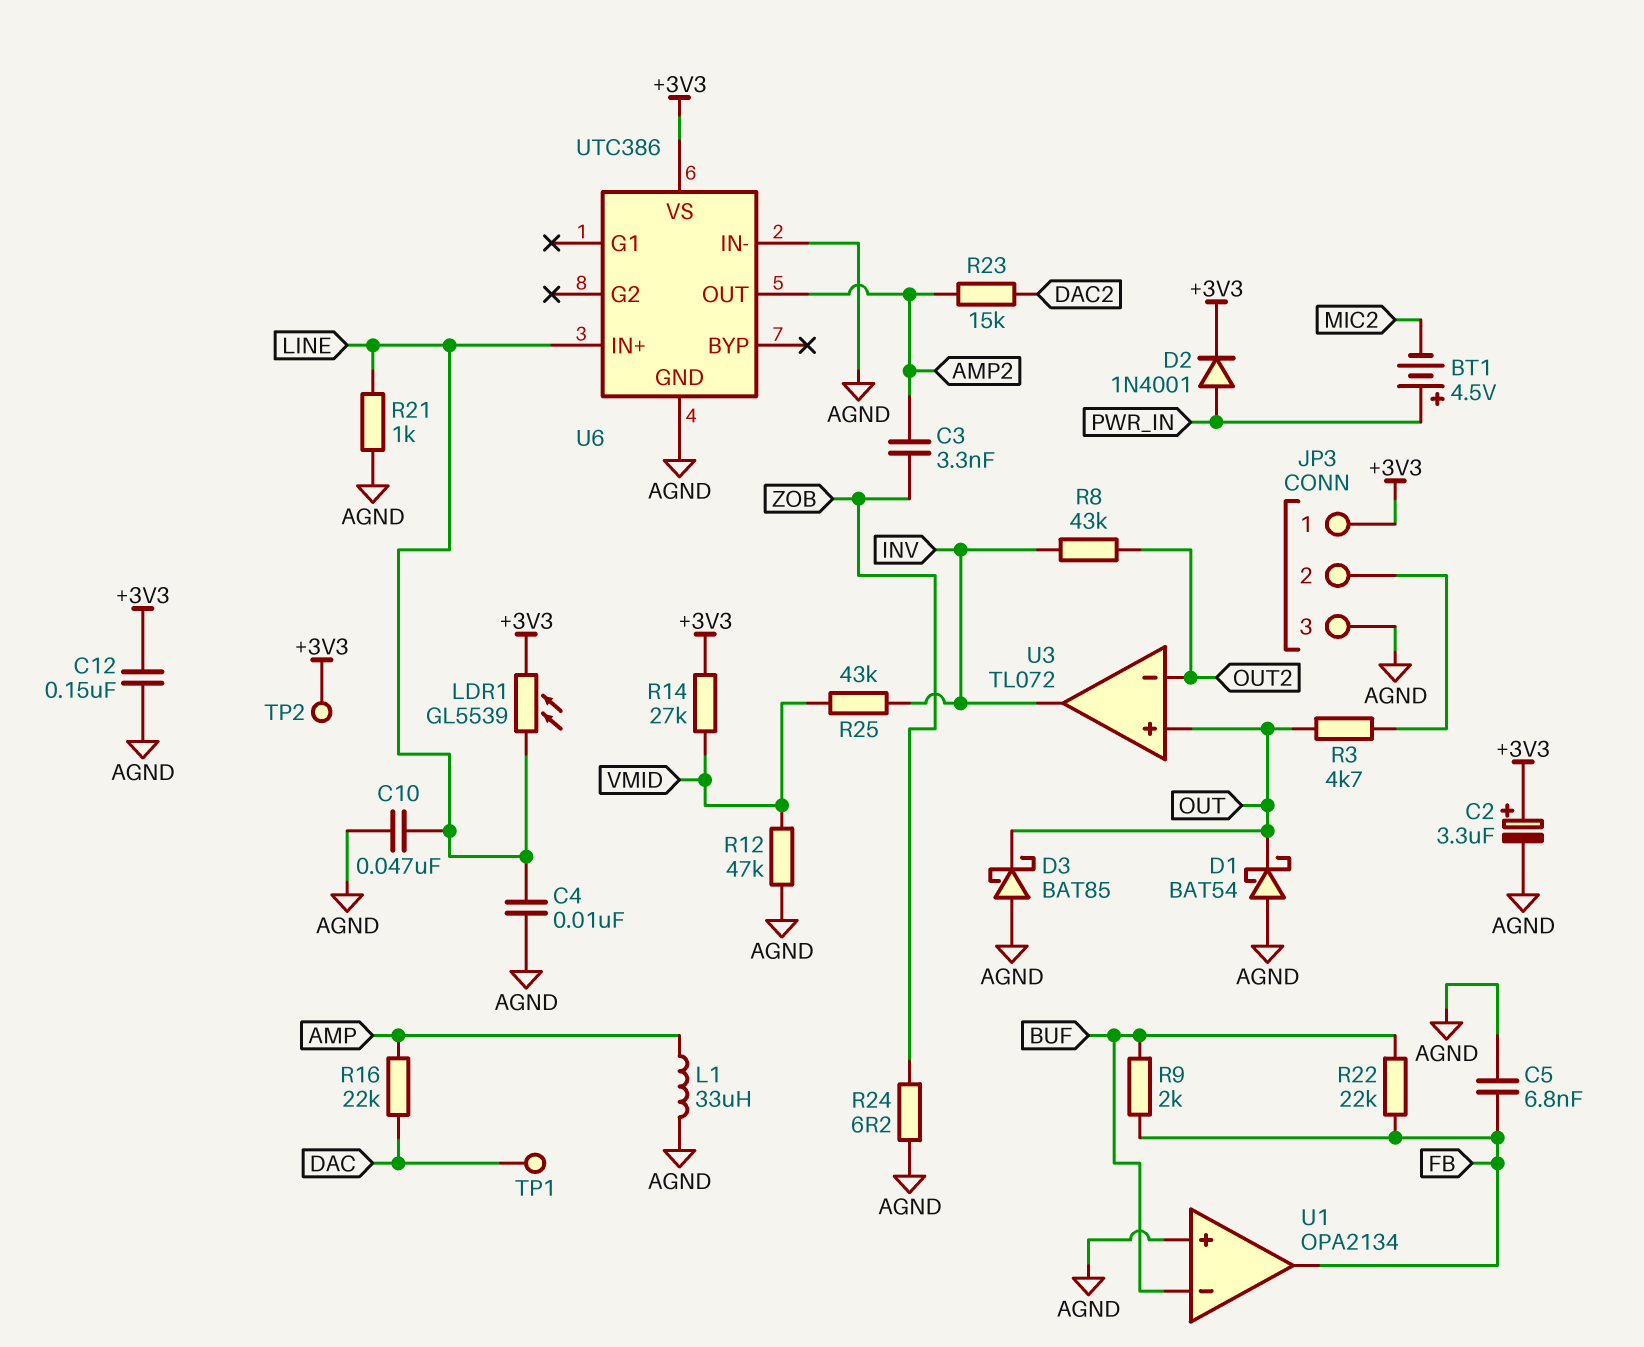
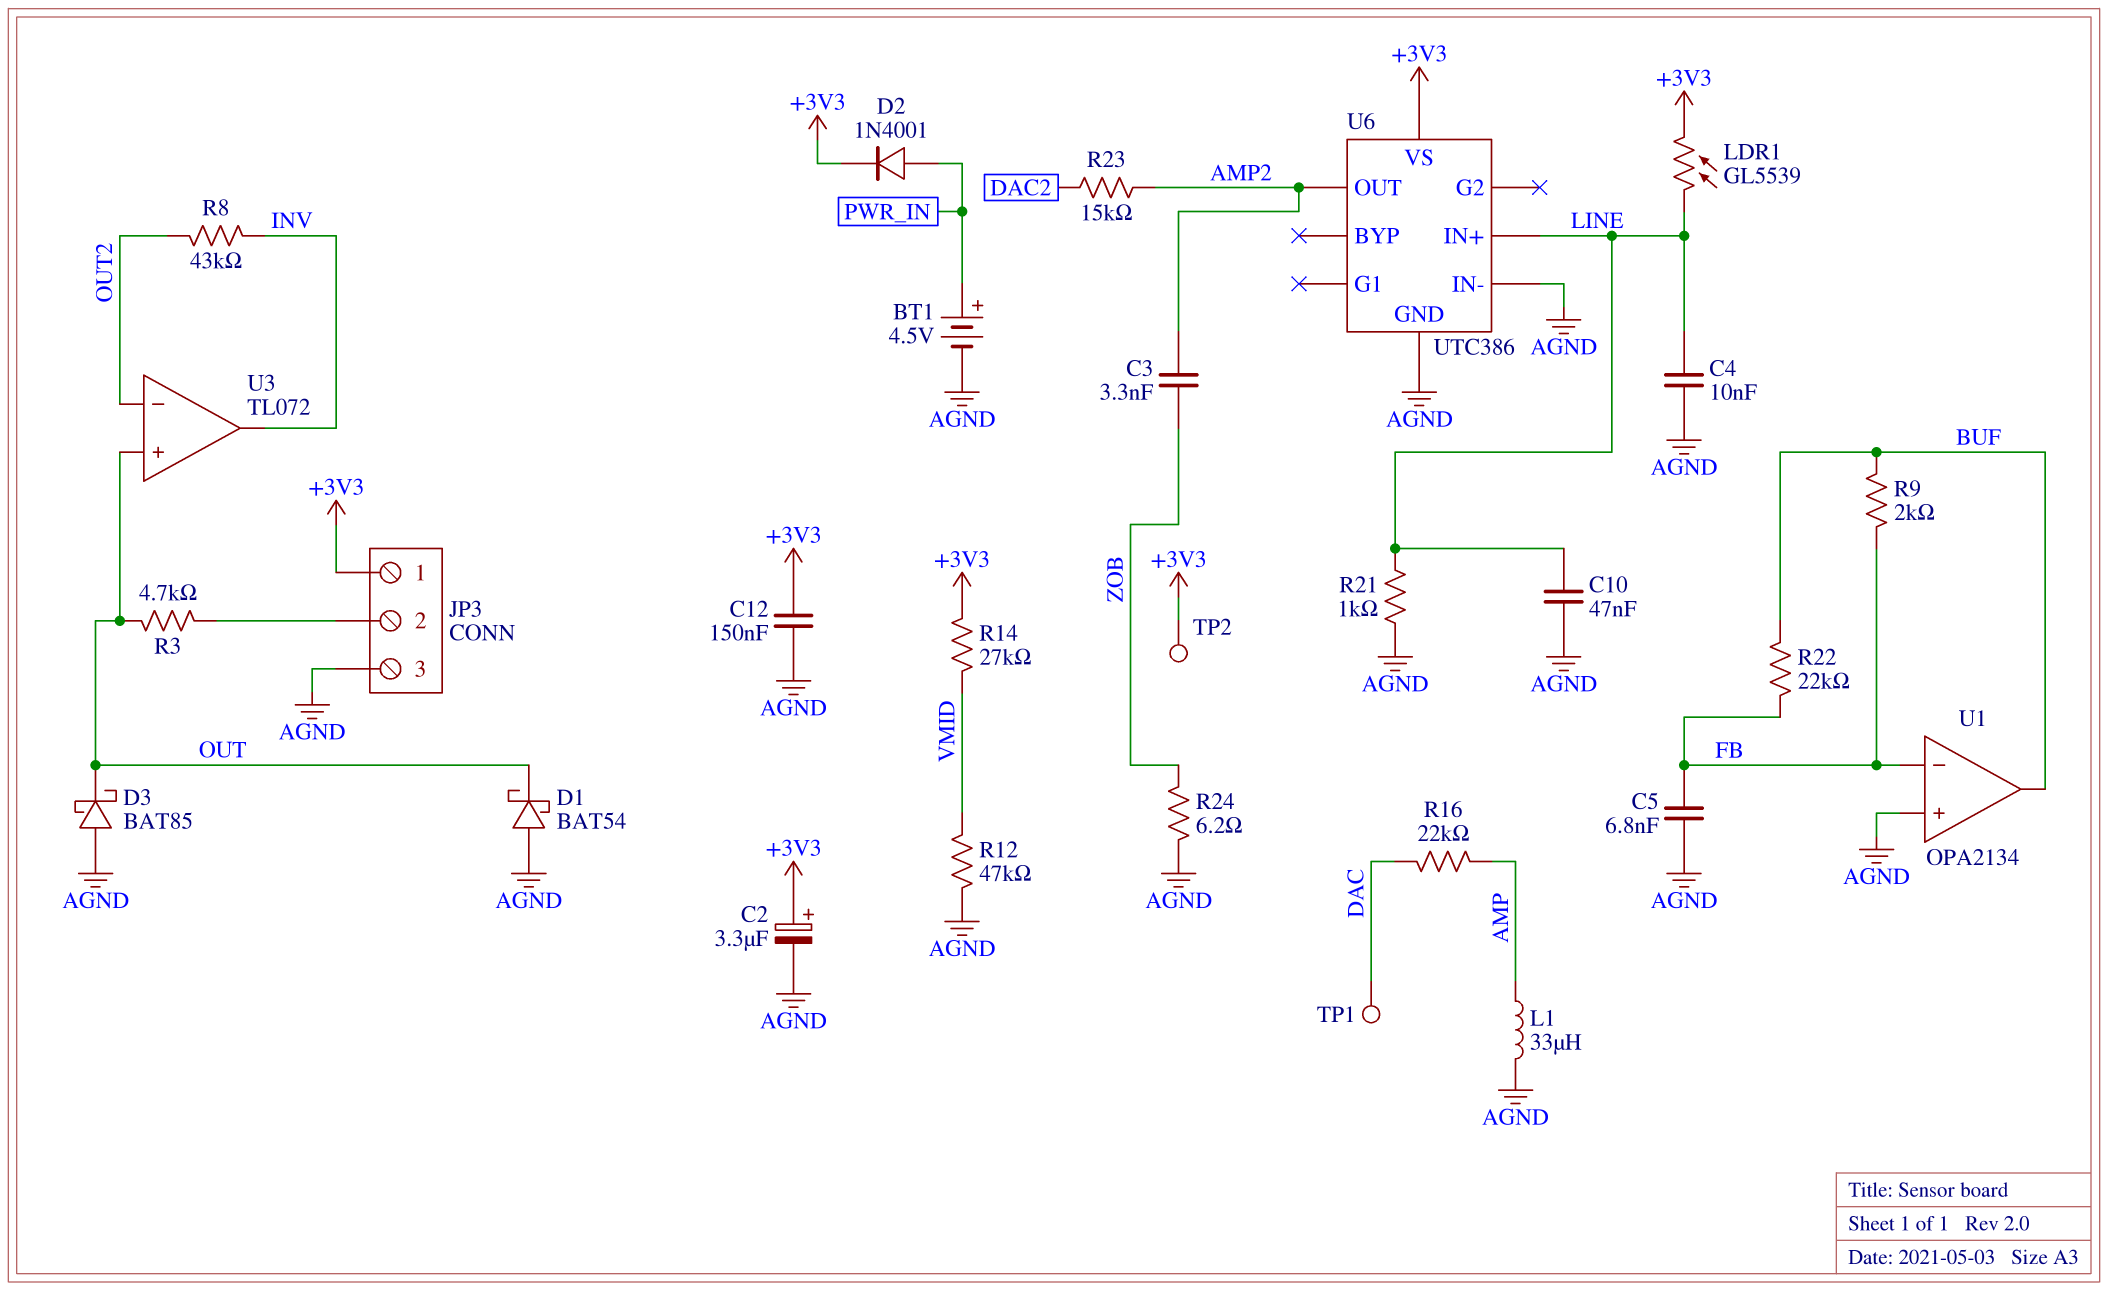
BT1: 4.5V (plus PWR_IN, minus MIC2) -> 4.5V (plus PWR_IN, minus AGND)
R25: 43k (INV, VMID) -> none
U1 pin in-: BUF -> FB
U1 pin out: FB -> BUF

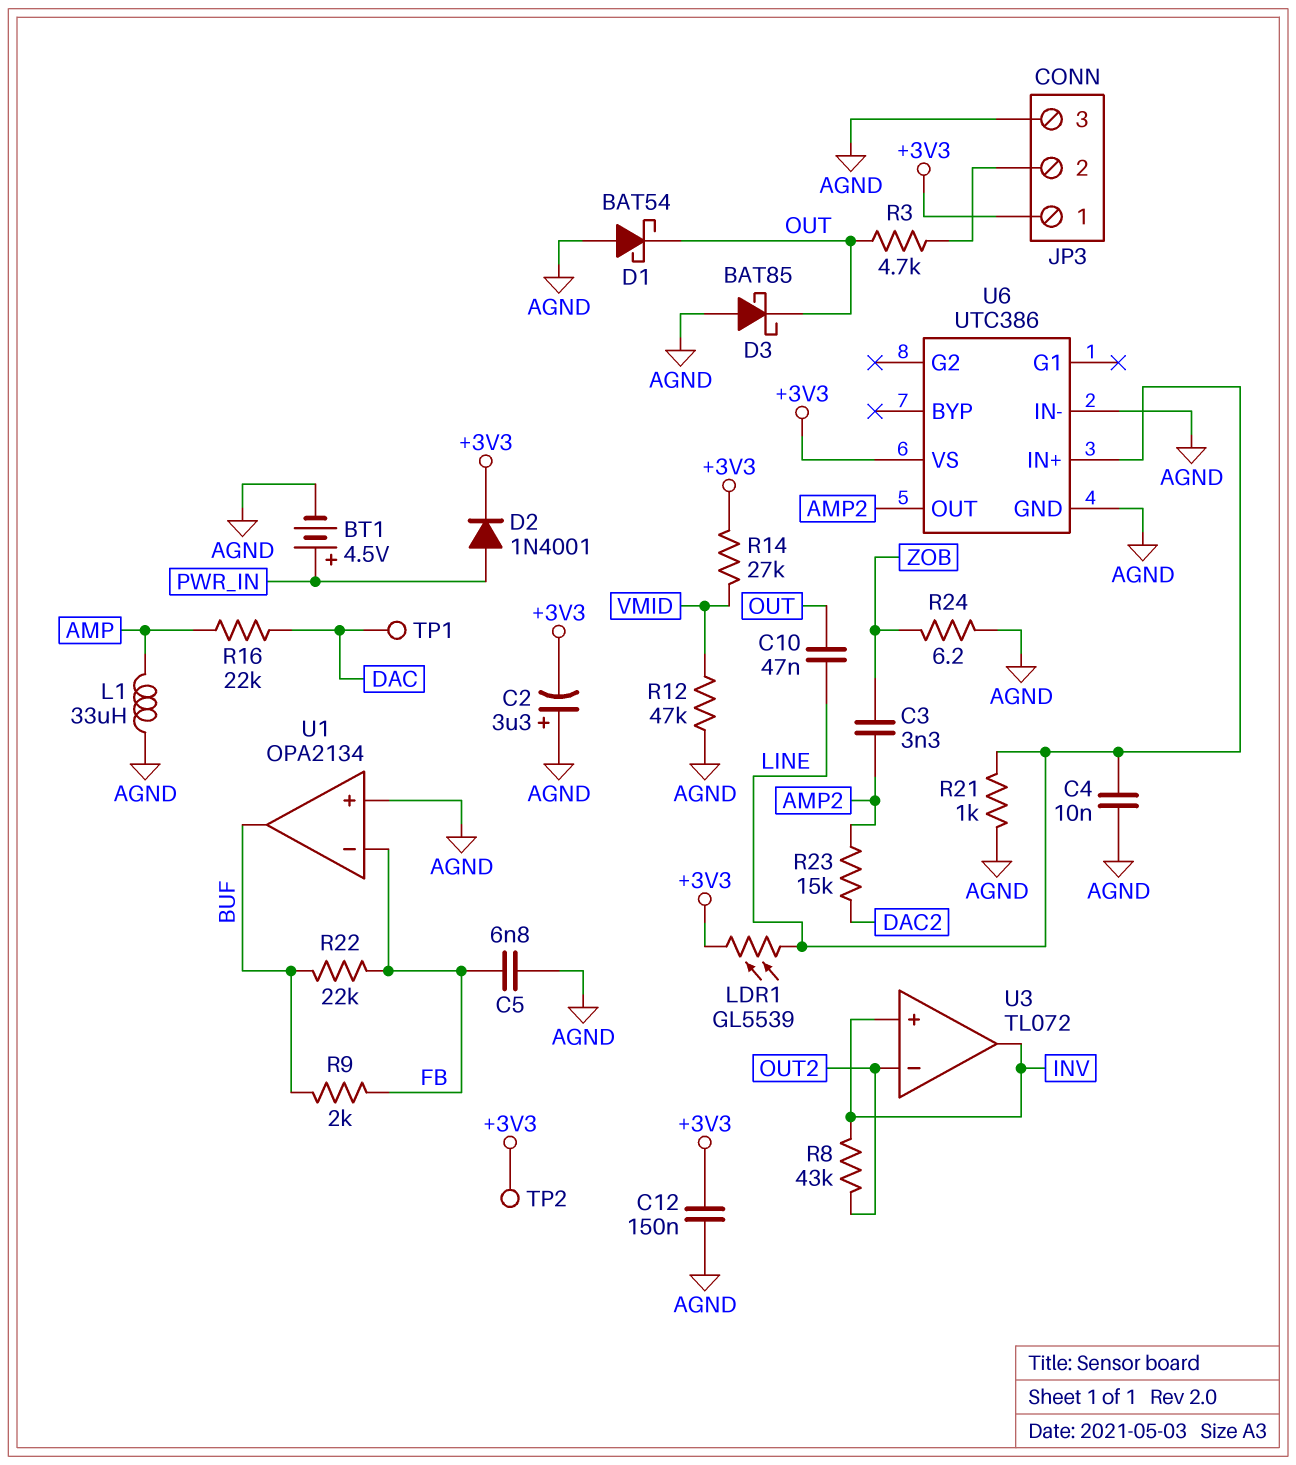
C2: 3.3uF (plus +3V3, minus AGND) -> 3.3uF (plus AGND, minus +3V3)
C10: 47nF (AGND, LINE) -> 47nF (LINE, OUT)
U3 pin in+: OUT -> INV

